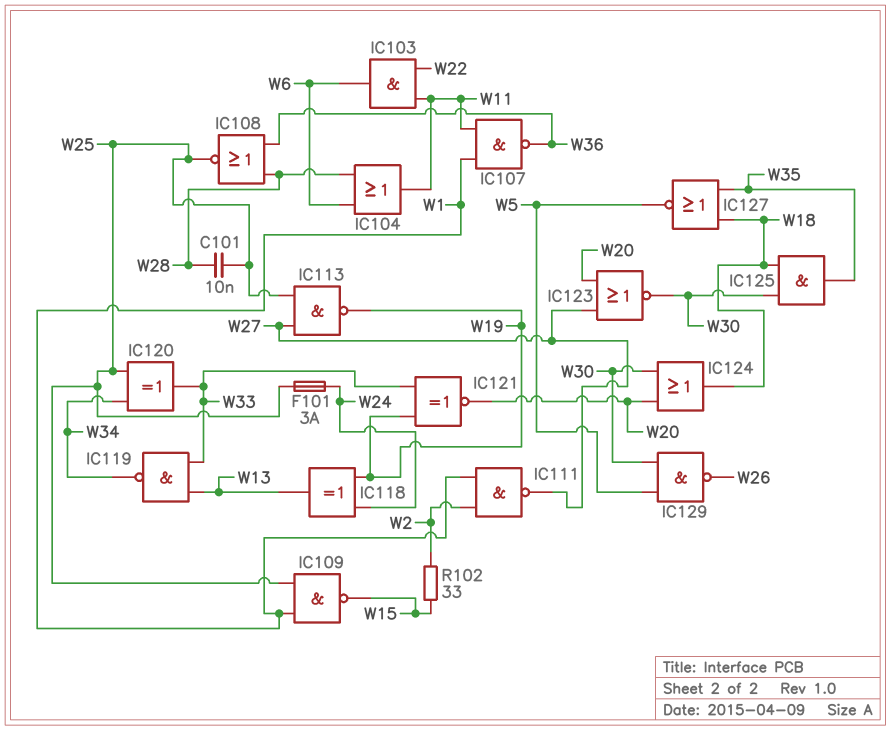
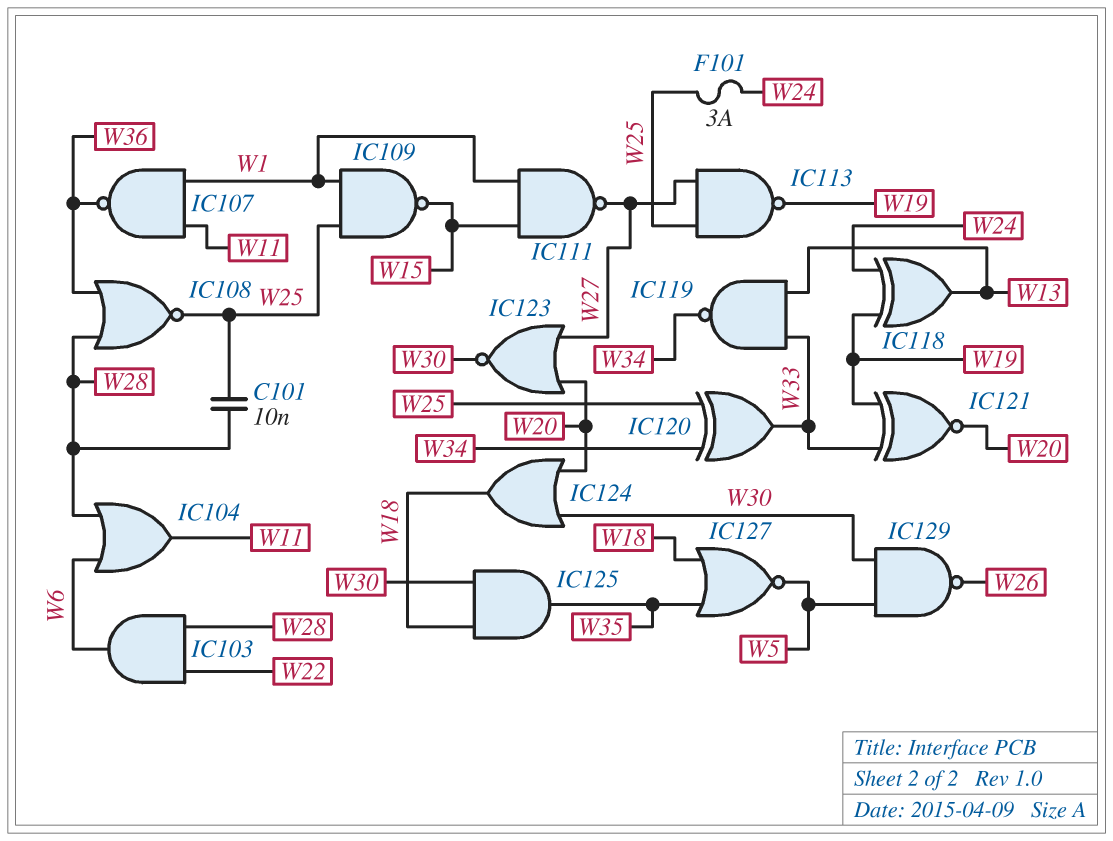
IC103: AND (in W11, in W22, out W6) -> AND (in W22, in W28, out W6)
IC111: NAND (in W1, in W2, out W27) -> NAND (in W1, in W15, out W27)
R102: 33 (W2, W15) -> none

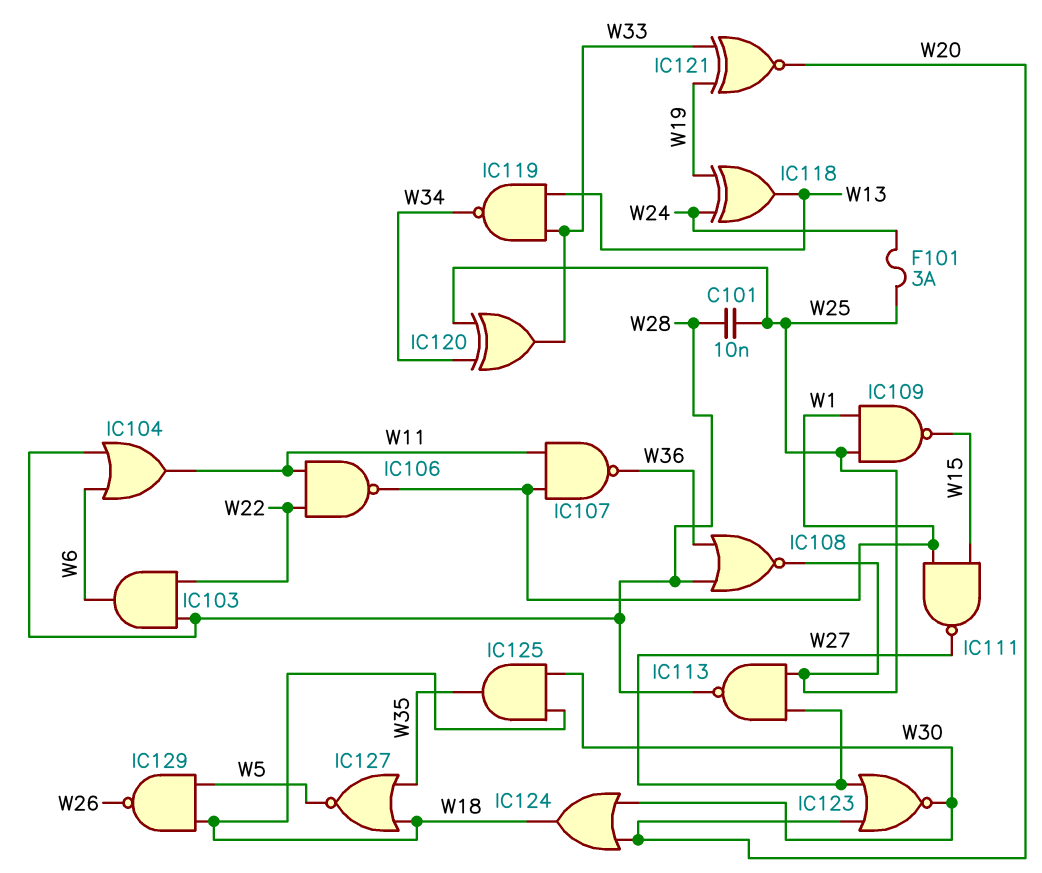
IC106: none -> NAND (in W11, in W22, out W1)
IC113: NAND (in W25, in W27, out W19) -> NAND (in W25, in W27, out W28)
IC129: NAND (in W5, in W30, out W26) -> NAND (in W5, in W18, out W26)

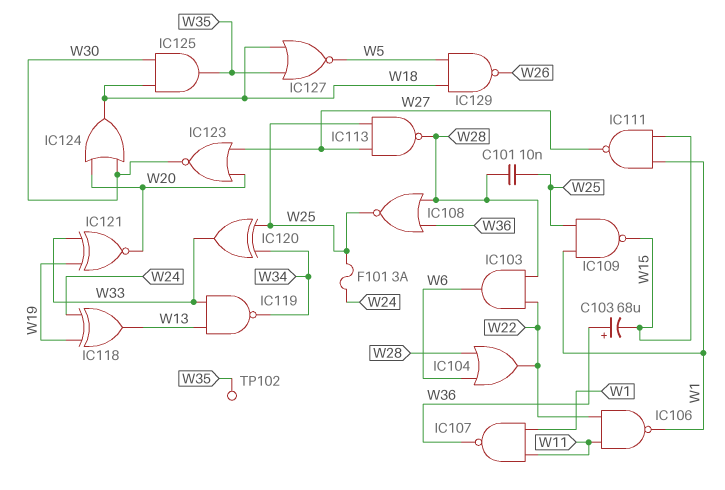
C103: none -> 68uF (plus W36, minus W15)
IC104: OR (in W6, in W28, out W11) -> OR (in W6, in W28, out W22)
TP102: none -> test point (W35)

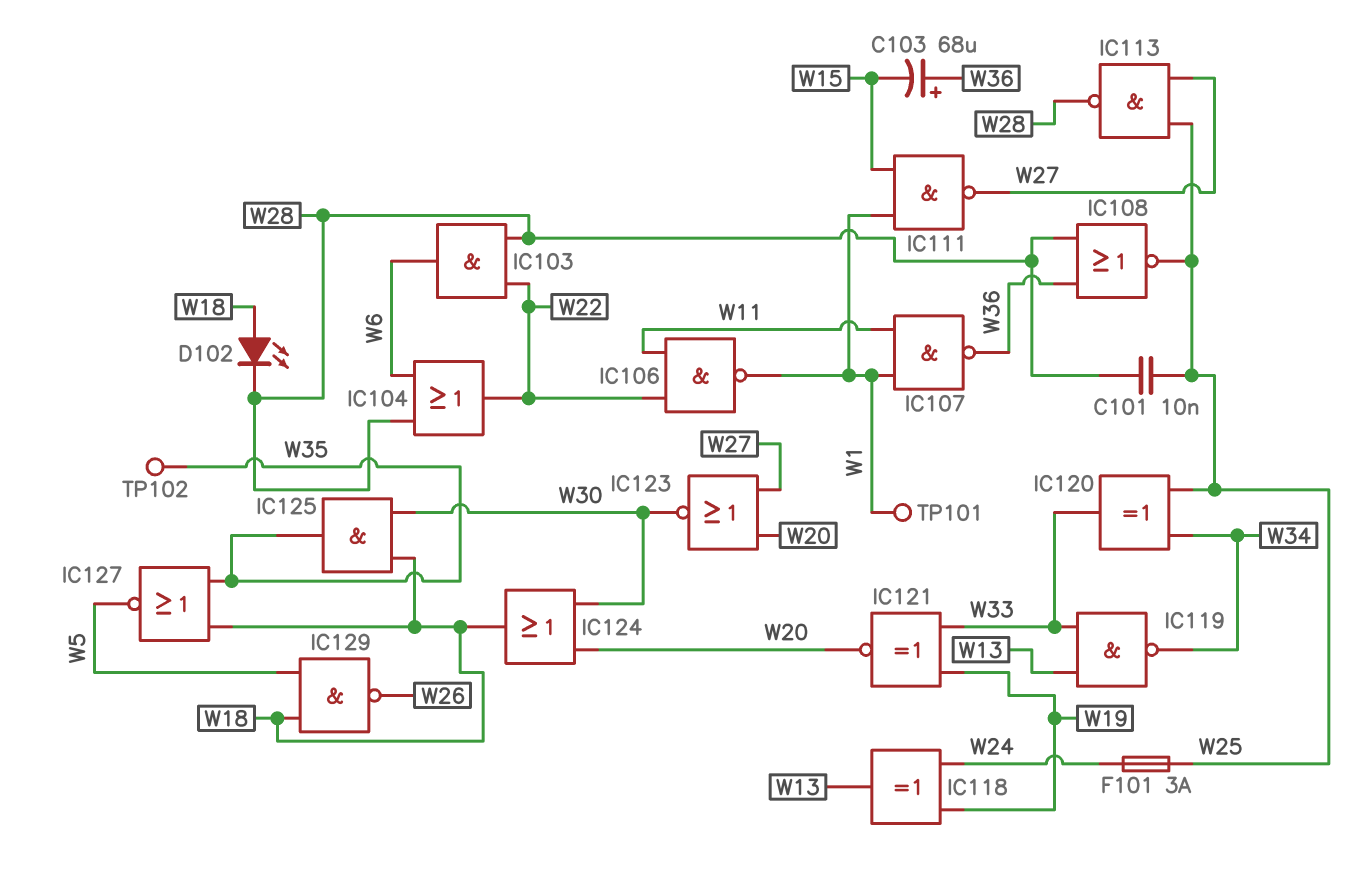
D102: none -> LED (A W18, K W28)
IC109: NAND (in W1, in W25, out W15) -> none
TP101: none -> test point (W1)

